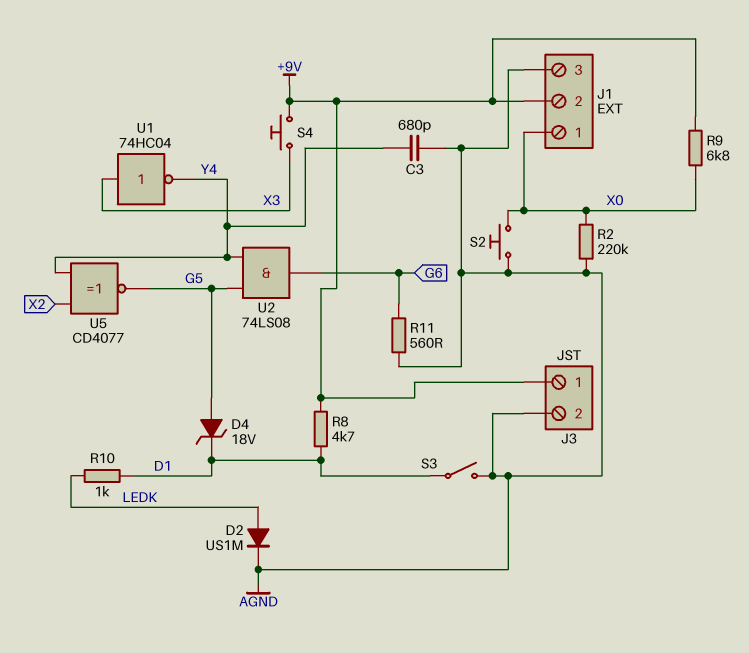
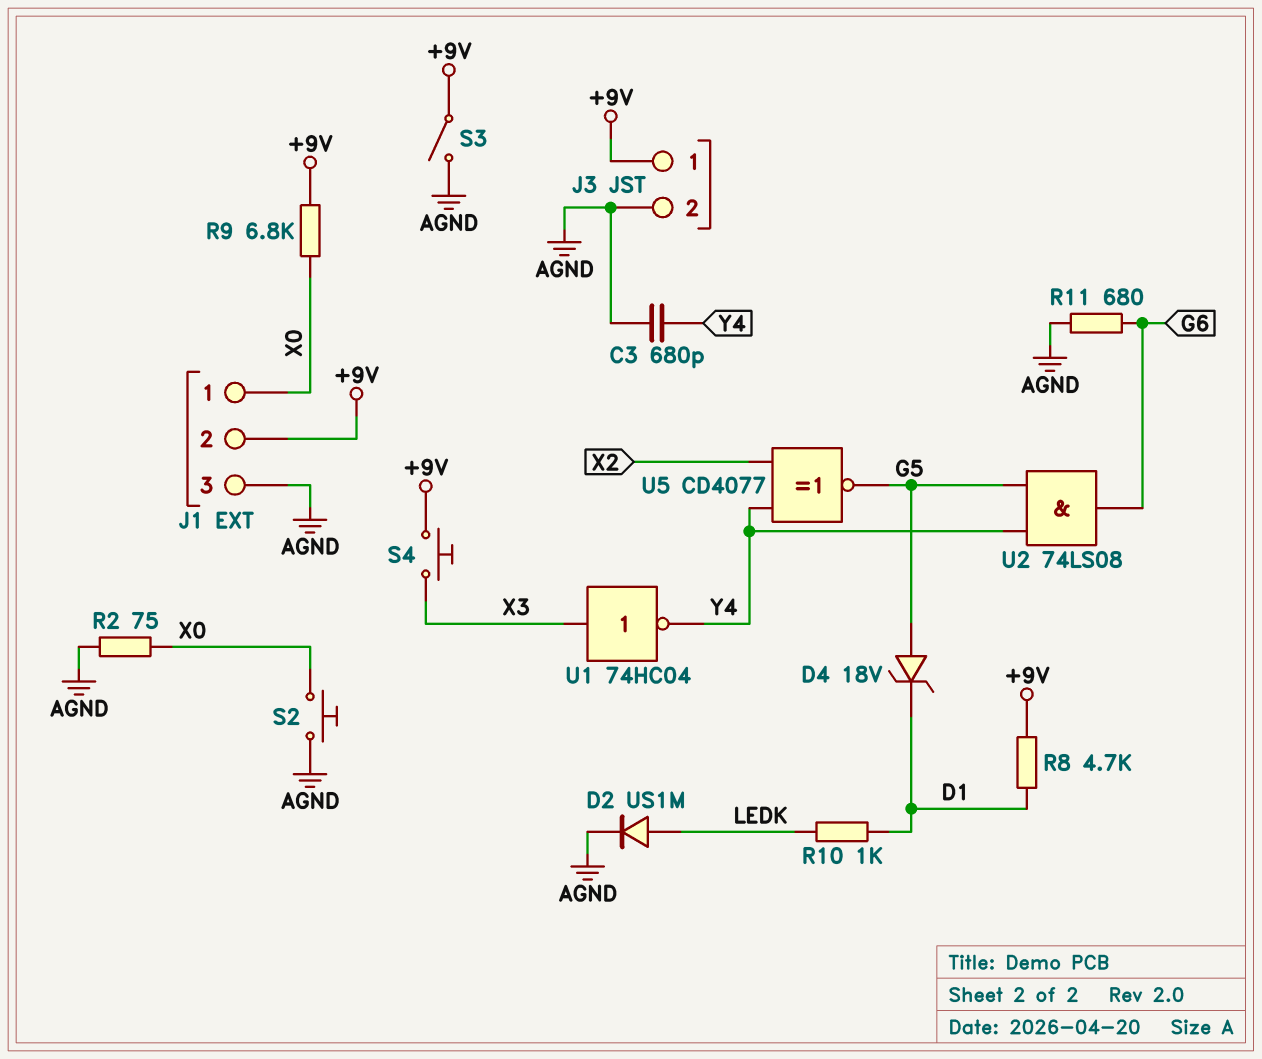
R2: 220k (AGND, X0) -> 75 (AGND, X0)
R11: 560 (AGND, G6) -> 680 (AGND, G6)
S3: switch (AGND, D1) -> switch (+9V, AGND)

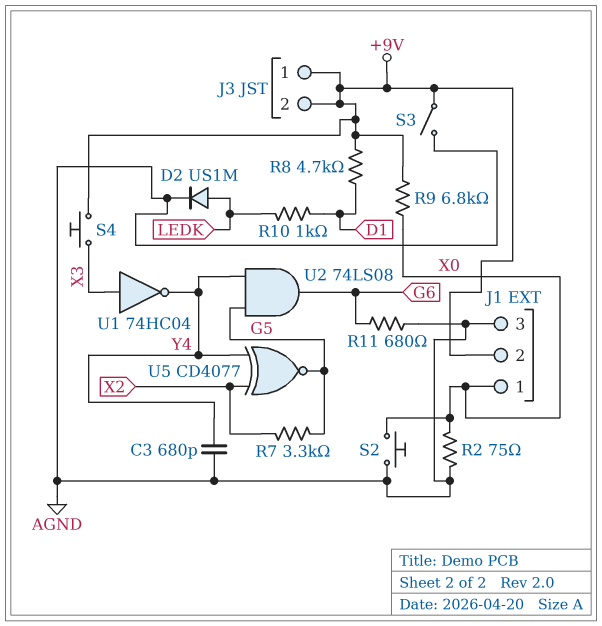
D4: zener 18V (A G5, K D1) -> none
J3 pin 2: AGND -> +9V
R7: none -> 3.3k (G5, X2)

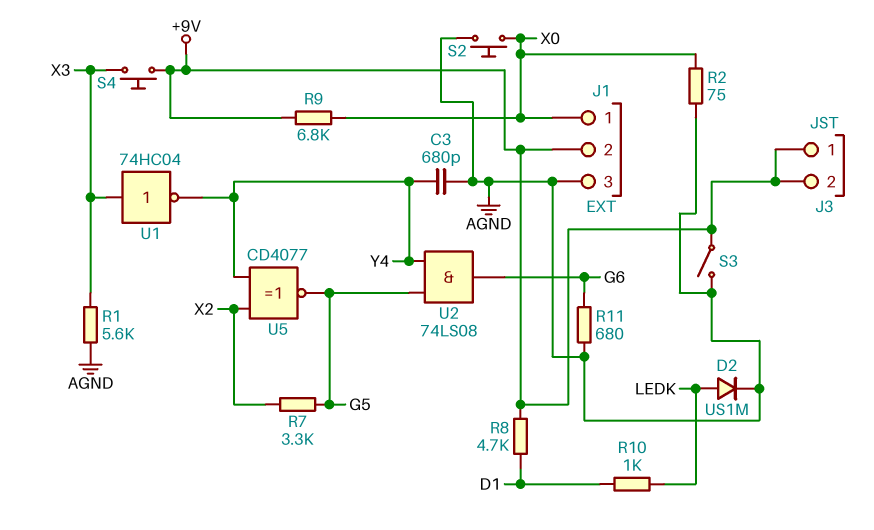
R1: none -> 5.6k (AGND, X3)

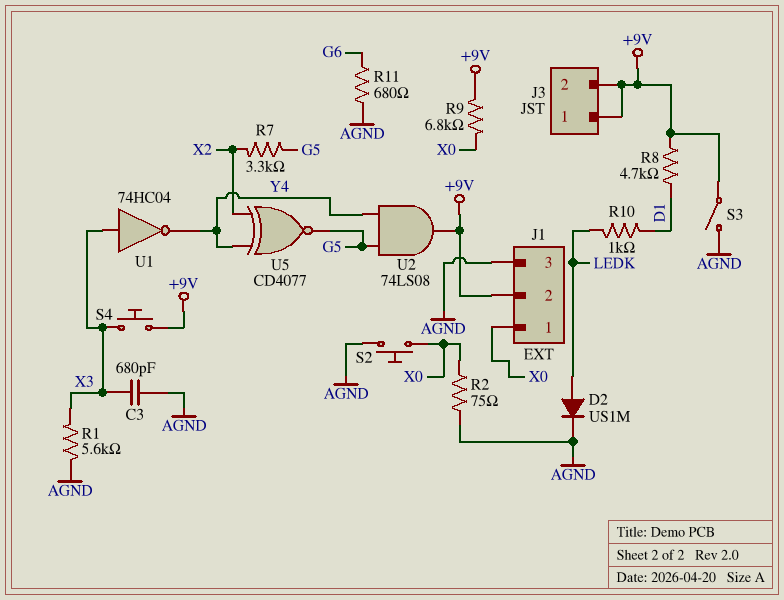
C3: 680pF (AGND, Y4) -> 680pF (AGND, X3)
U2: AND 74LS08 (in G5, in Y4, out G6) -> AND 74LS08 (in G5, in Y4, out +9V)

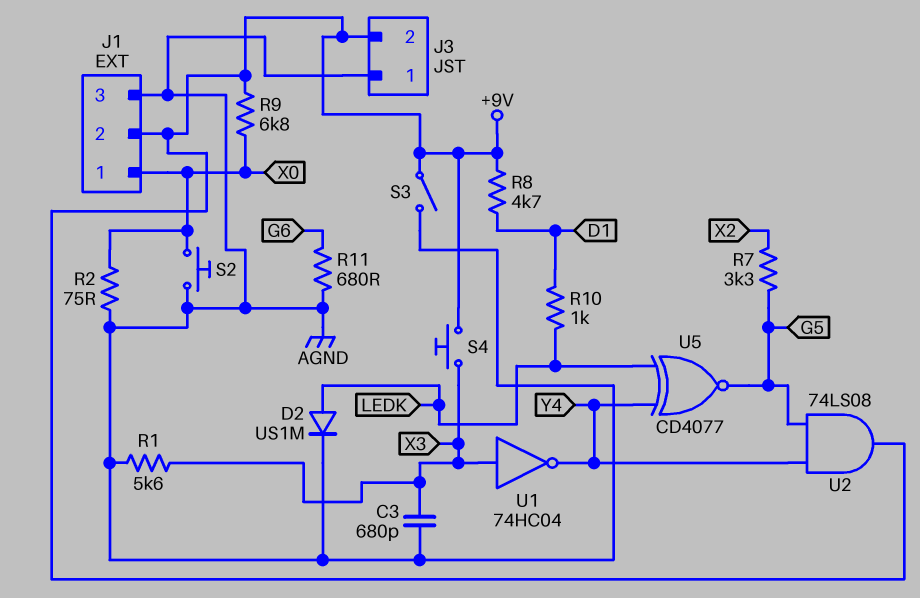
J3 pin 1: +9V -> AGND
U5: XNOR CD4077 (in X2, in Y4, out G5) -> XNOR CD4077 (in LEDK, in Y4, out G5)

